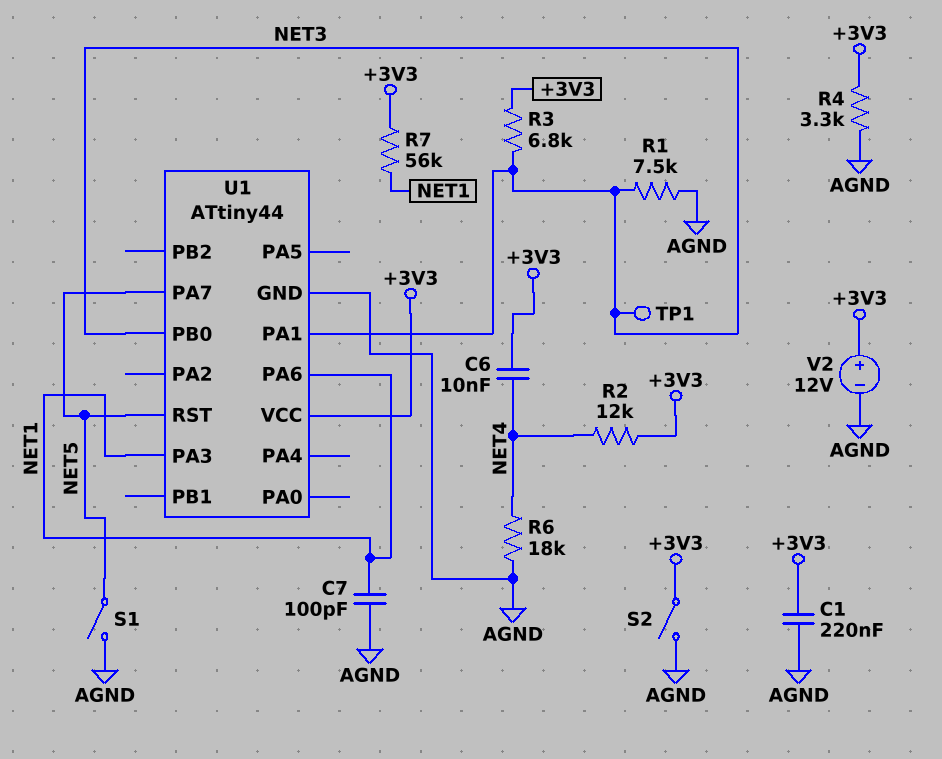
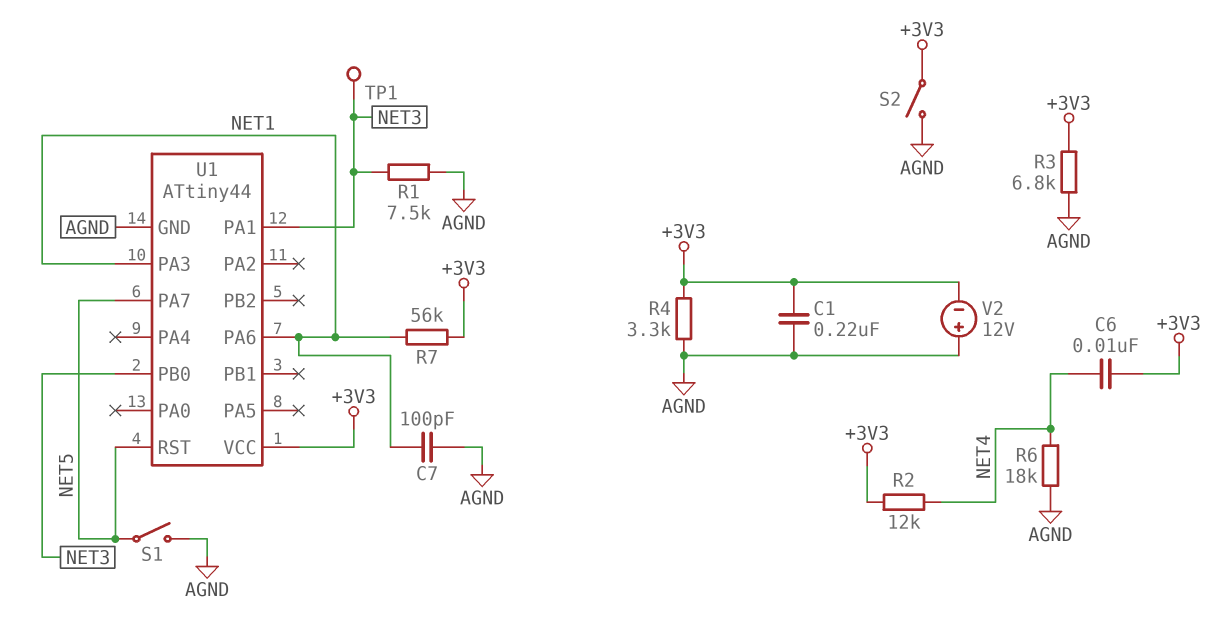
R3: 6.8k (+3V3, NET3) -> 6.8k (+3V3, AGND)
V2: 12V (plus +3V3, minus AGND) -> 12V (plus AGND, minus +3V3)

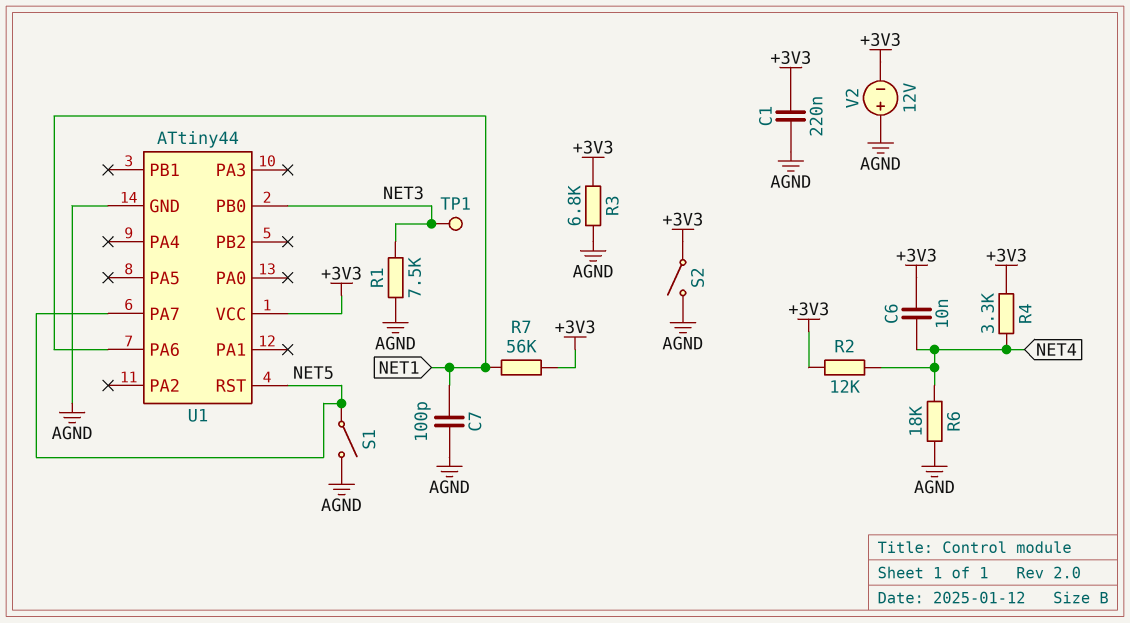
R4: 3.3k (+3V3, AGND) -> 3.3k (+3V3, NET4)
U1 pin PA1: NET3 -> none
U1 pin PA3: NET1 -> none

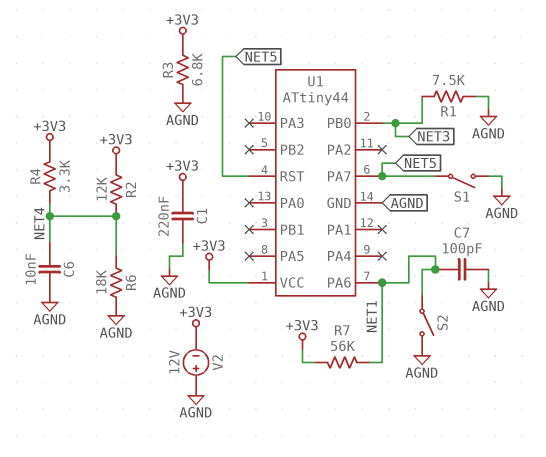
C6: 10nF (+3V3, NET4) -> 10nF (AGND, NET4)
S2: switch (+3V3, AGND) -> switch (AGND, NET1)
TP1: test point (NET3) -> none

